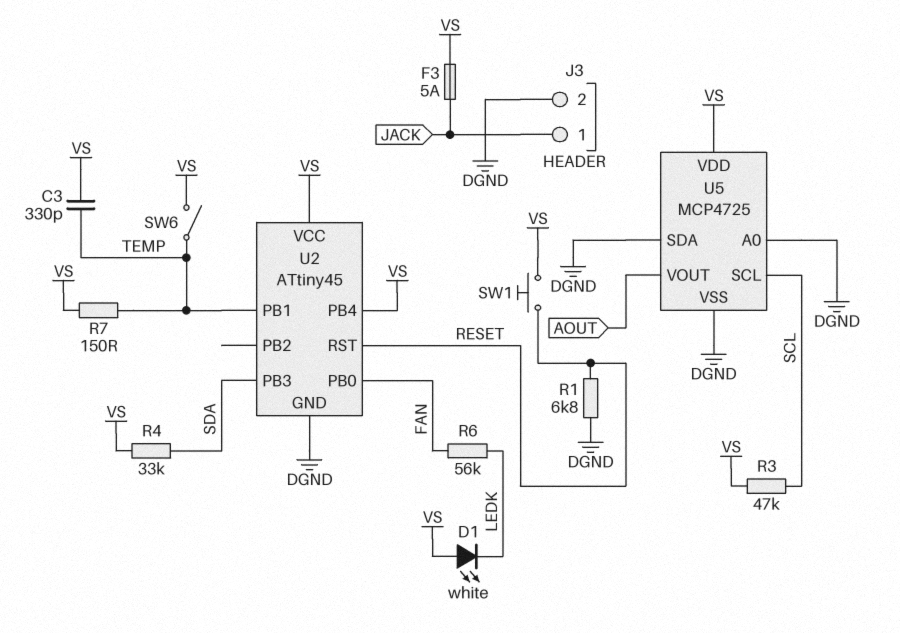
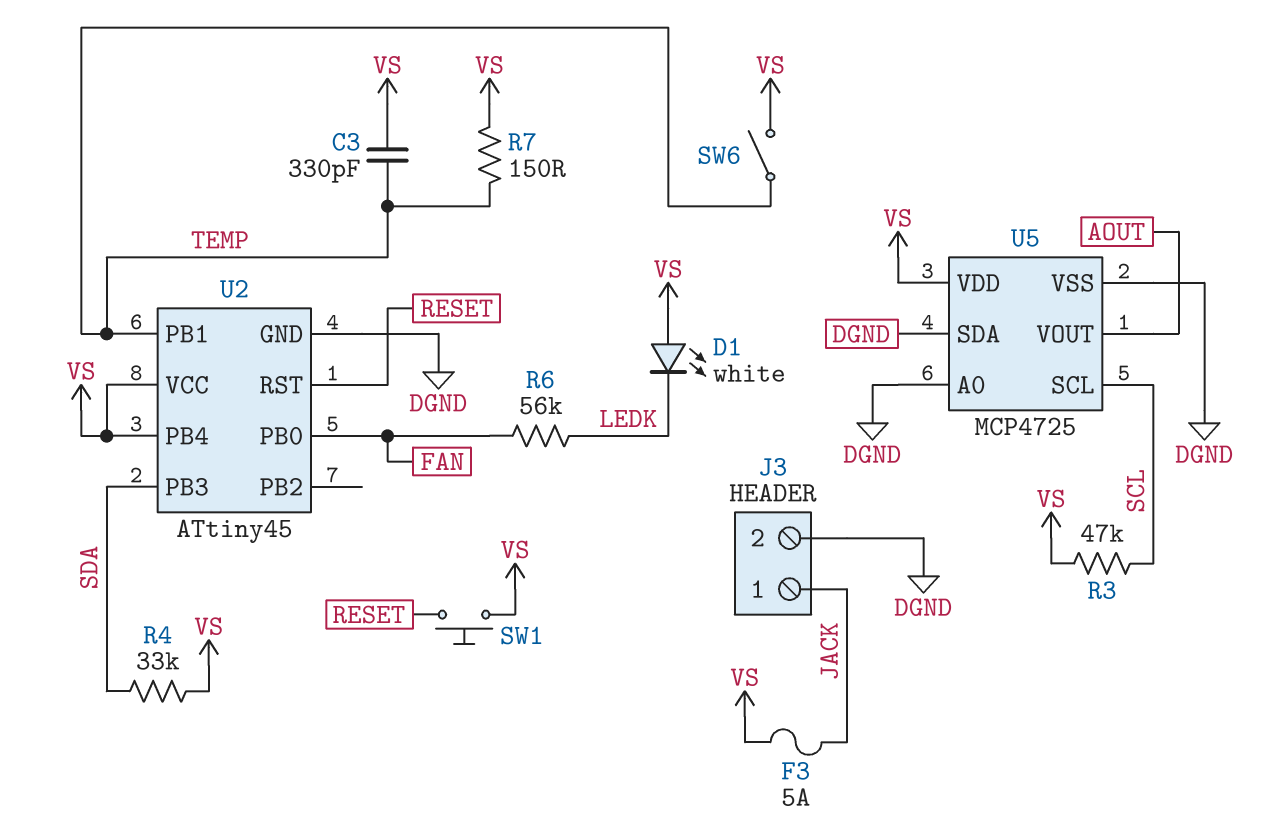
R1: 6.8k (DGND, RESET) -> none

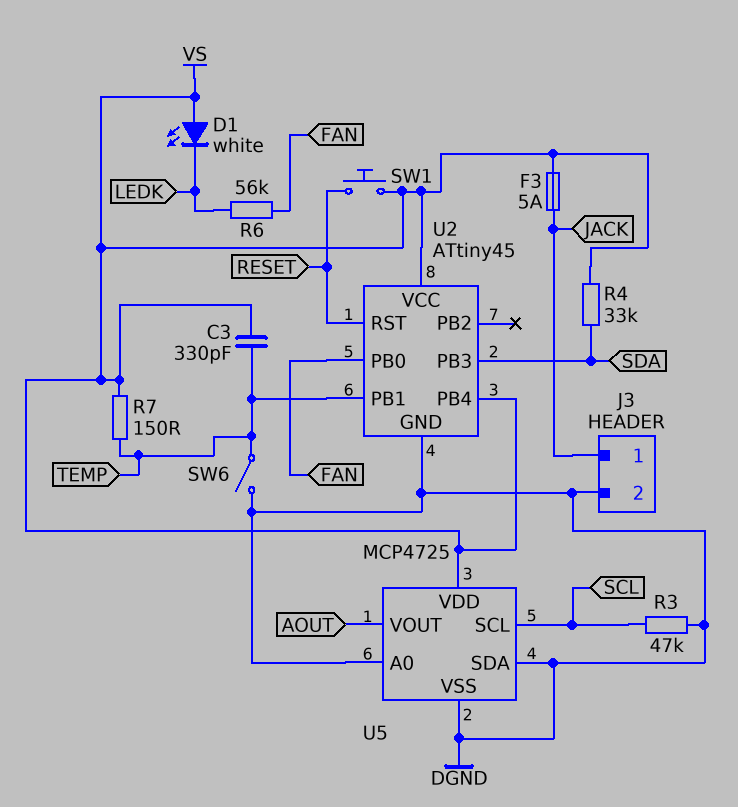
R3: 47k (SCL, VS) -> 47k (DGND, SCL)
SW6: switch (TEMP, VS) -> switch (DGND, TEMP)

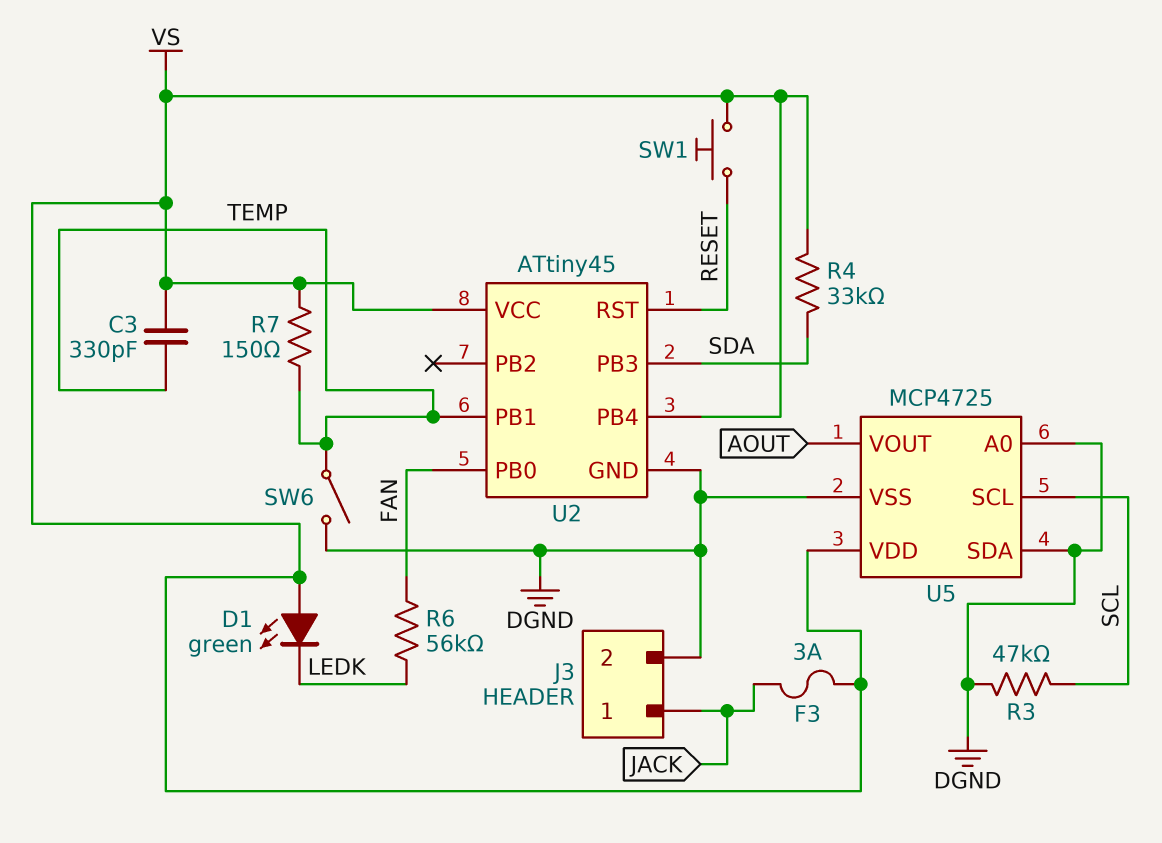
D1: LED white (A VS, K LEDK) -> LED green (A VS, K LEDK)
F3: 5A (JACK, VS) -> 3A (JACK, VS)

